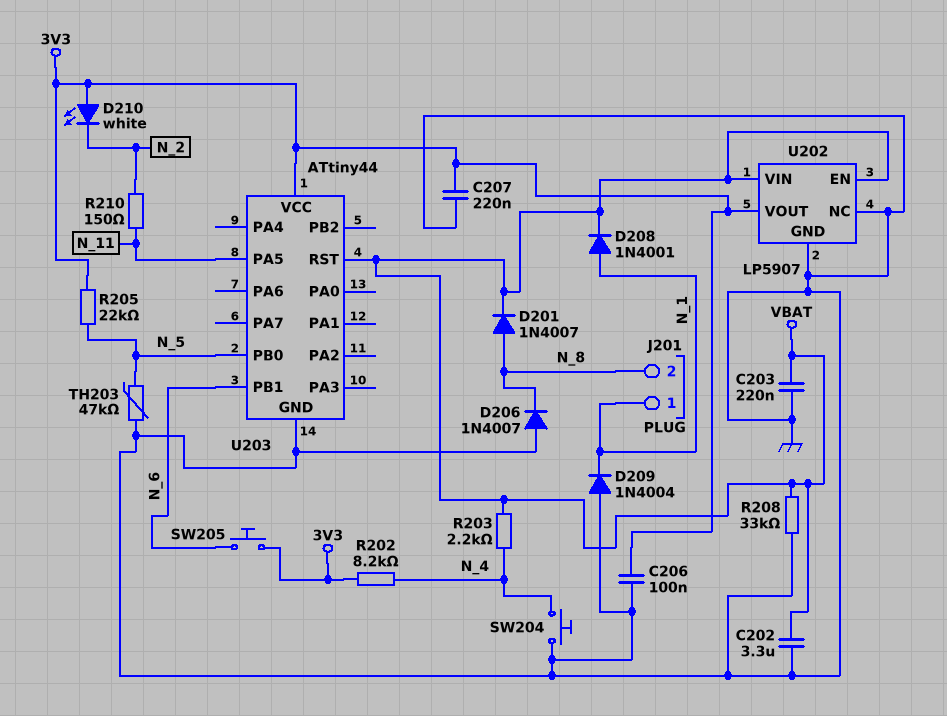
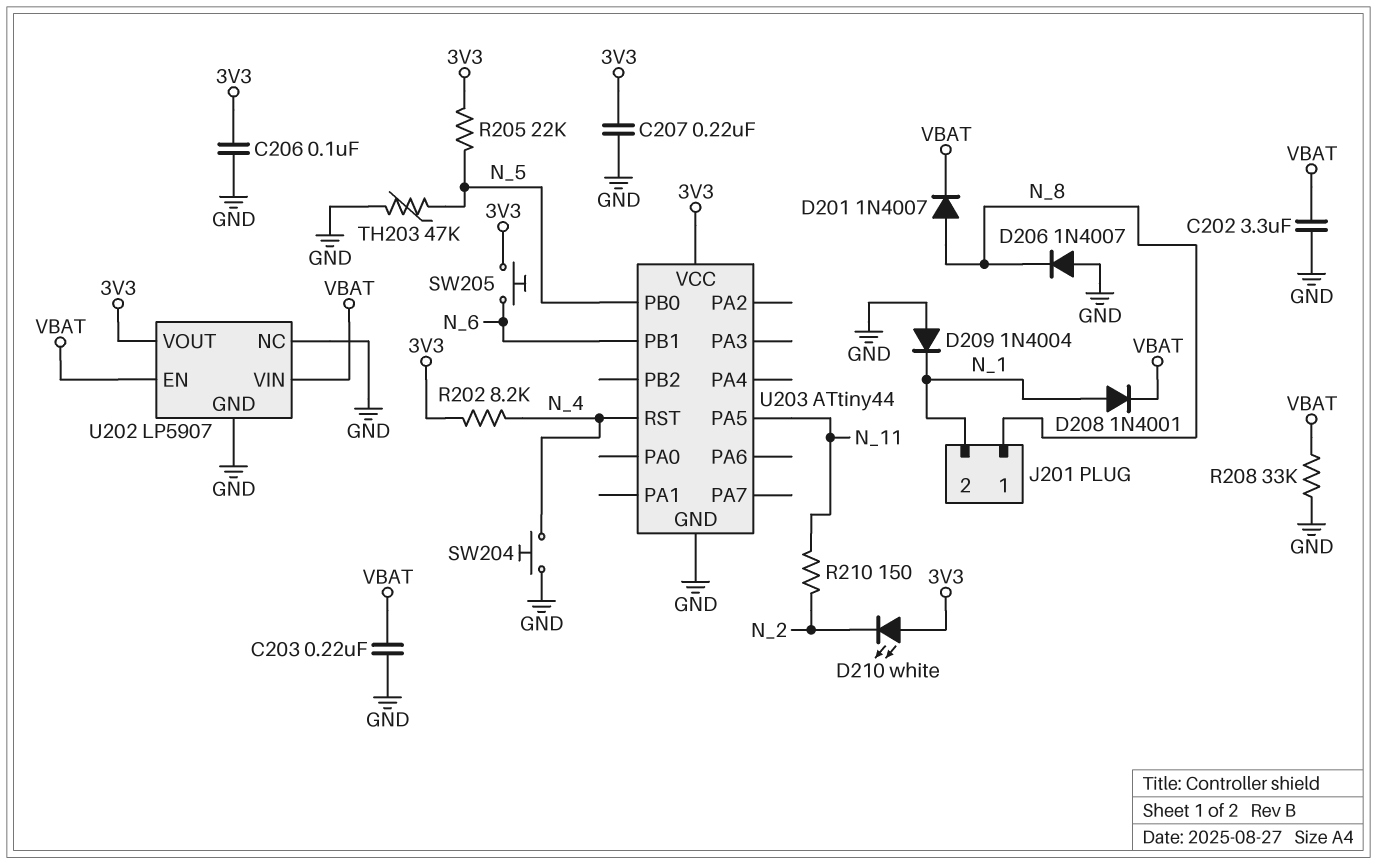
J201 pin 1: N_1 -> N_8
J201 pin 2: N_8 -> N_1
R203: 2.2k (N_4, VBAT) -> none
U203 pin RST: VBAT -> N_4

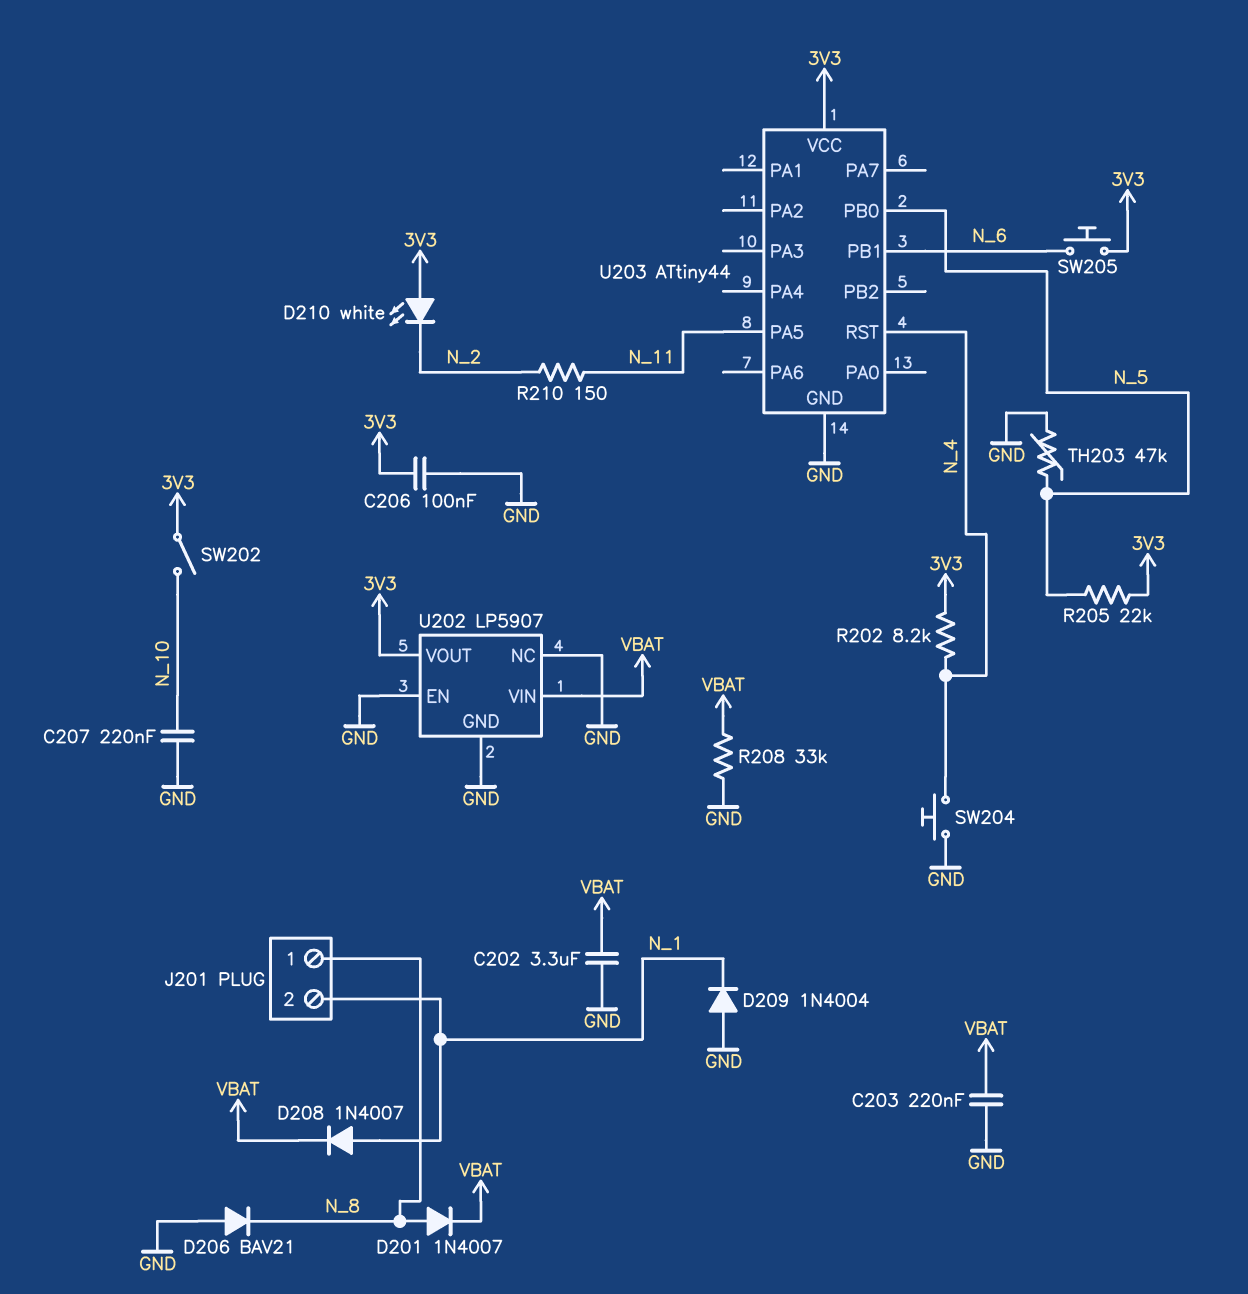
C207: 220nF (3V3, GND) -> 220nF (GND, N_10)
D206: diode 1N4007 (A GND, K N_8) -> diode BAV21 (A GND, K N_8)
D208: diode 1N4001 (A N_1, K VBAT) -> diode 1N4007 (A N_1, K VBAT)
SW202: none -> switch (3V3, N_10)
U202 pin EN: VBAT -> GND

